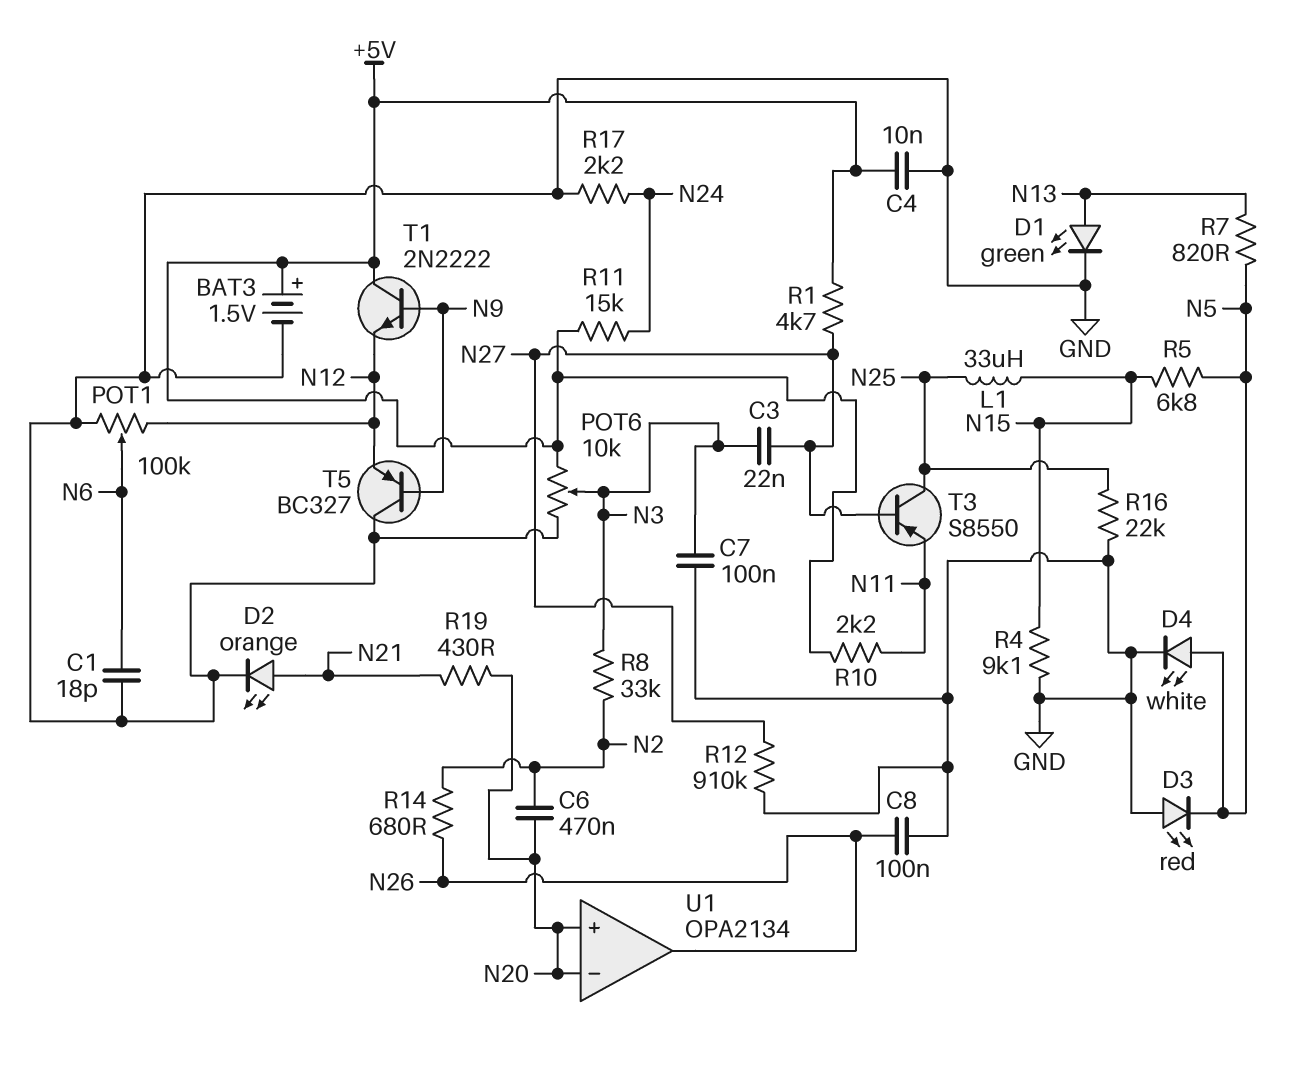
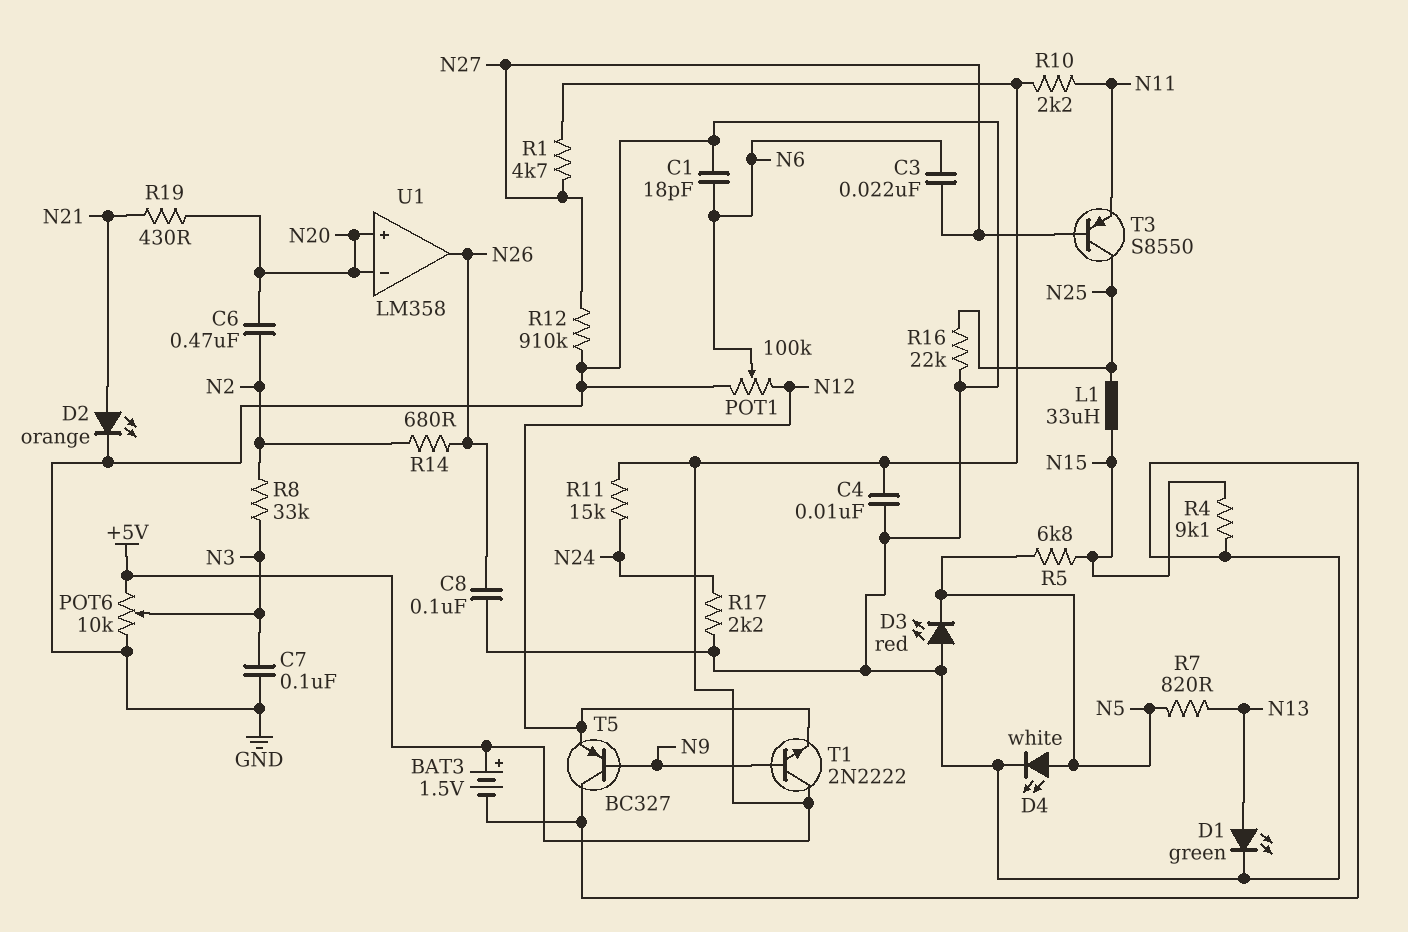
C3: 22nF (N3, N27) -> 22nF (N6, N27)
U1: OPA2134 -> LM358

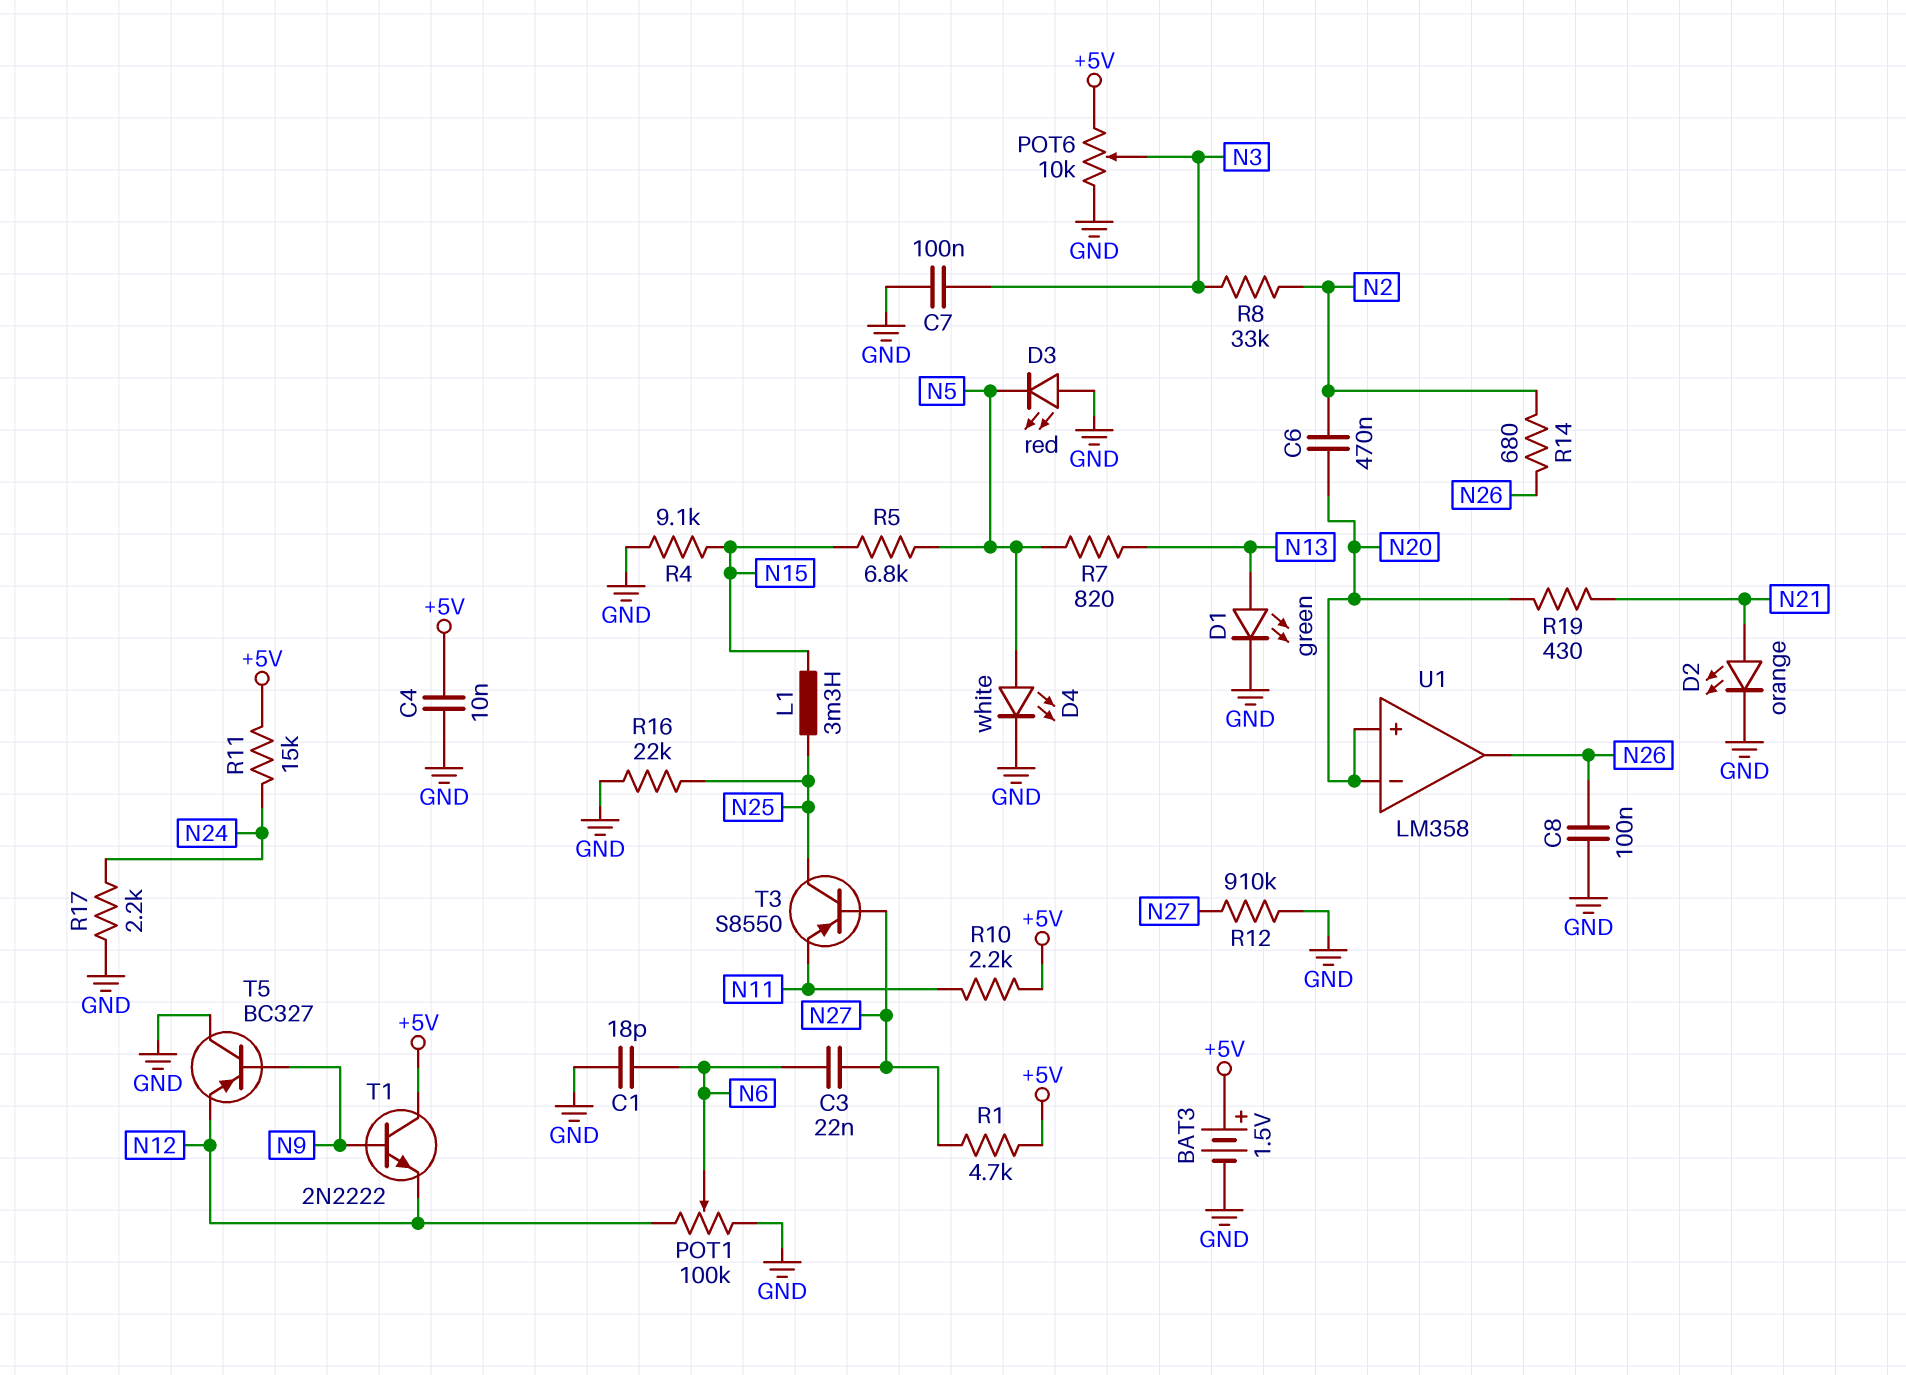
L1: 33uH (N15, N25) -> 3.3mH (N15, N25)

